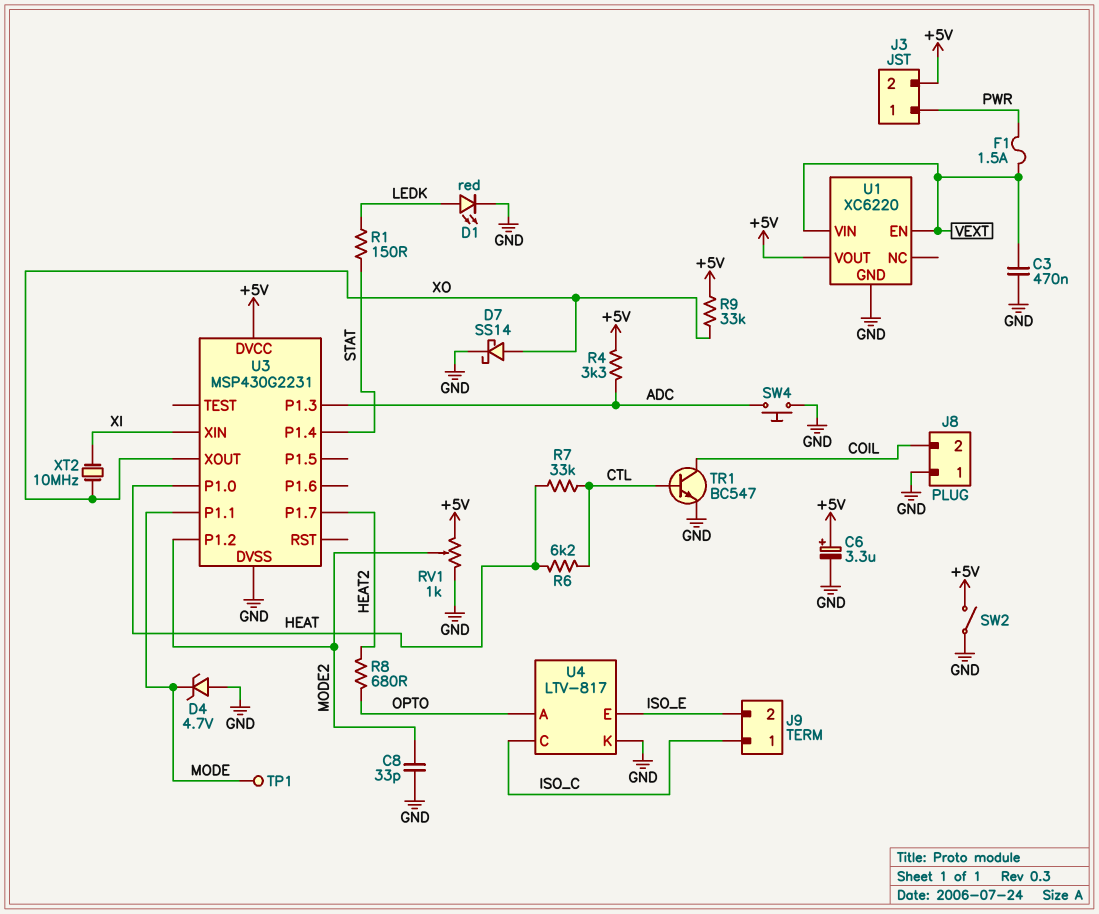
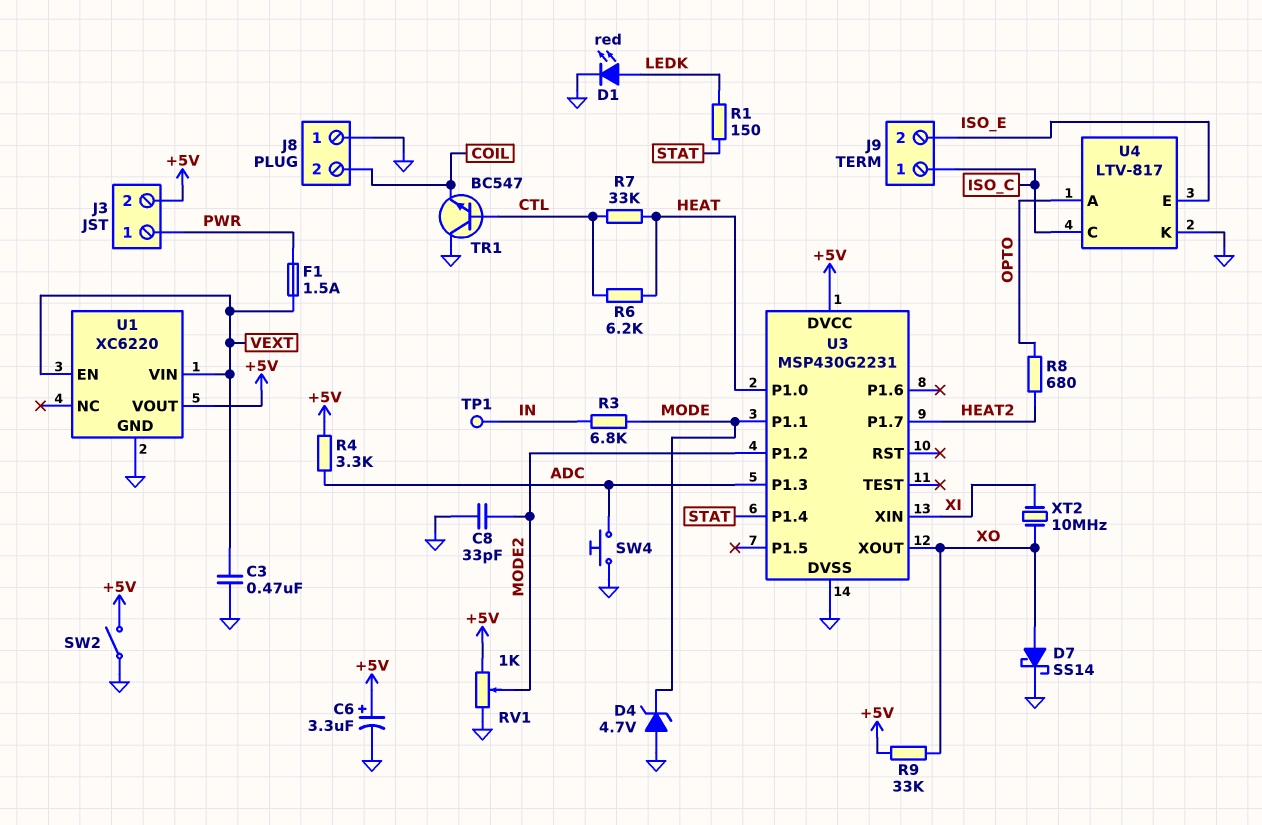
R3: none -> 6.8k (IN, MODE)
TP1: test point (MODE) -> test point (IN)
TR1: NPN BC547 (B CTL, C COIL, E GND) -> NPN BC547 (B CTL, C GND, E COIL)

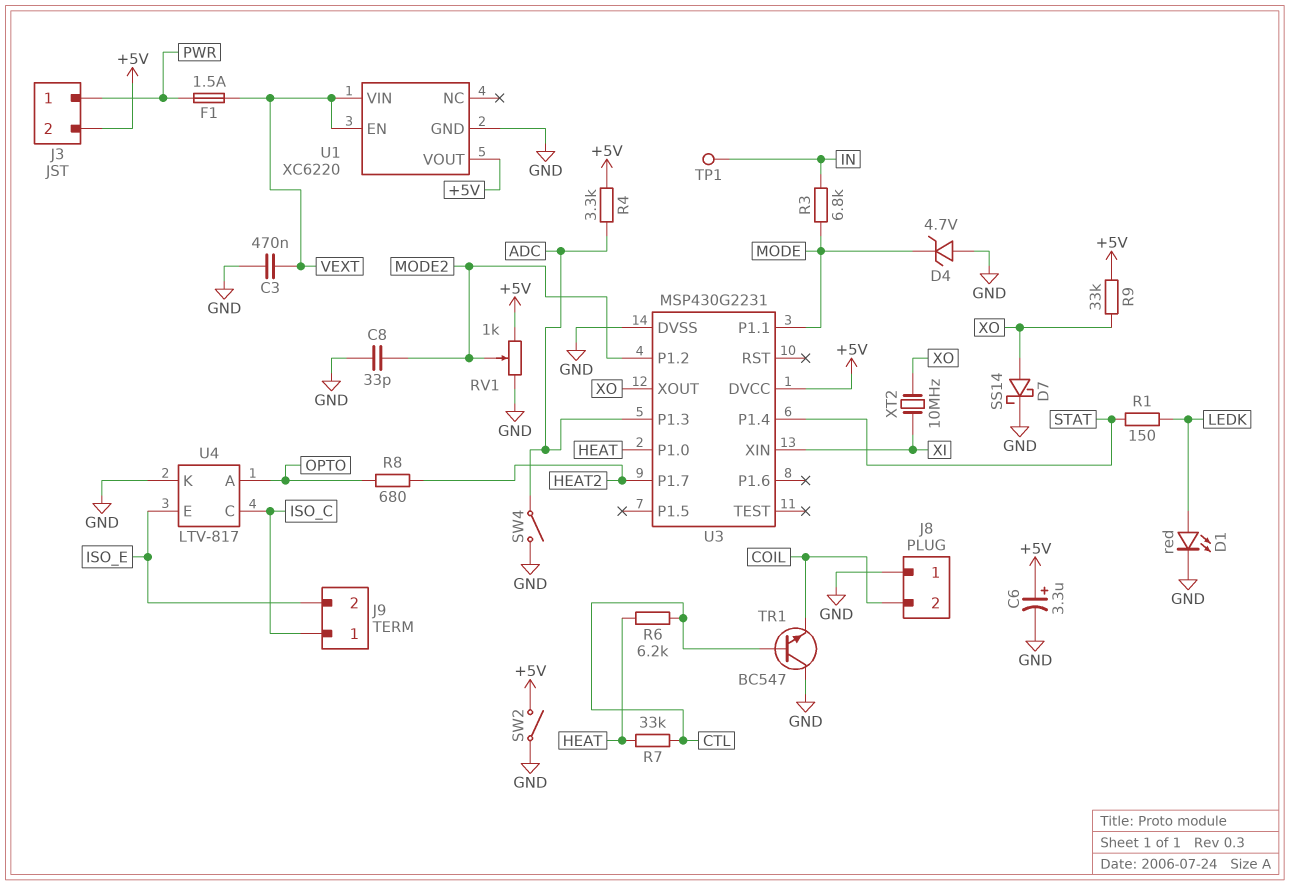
SW4: button (ADC, GND) -> switch (ADC, GND)

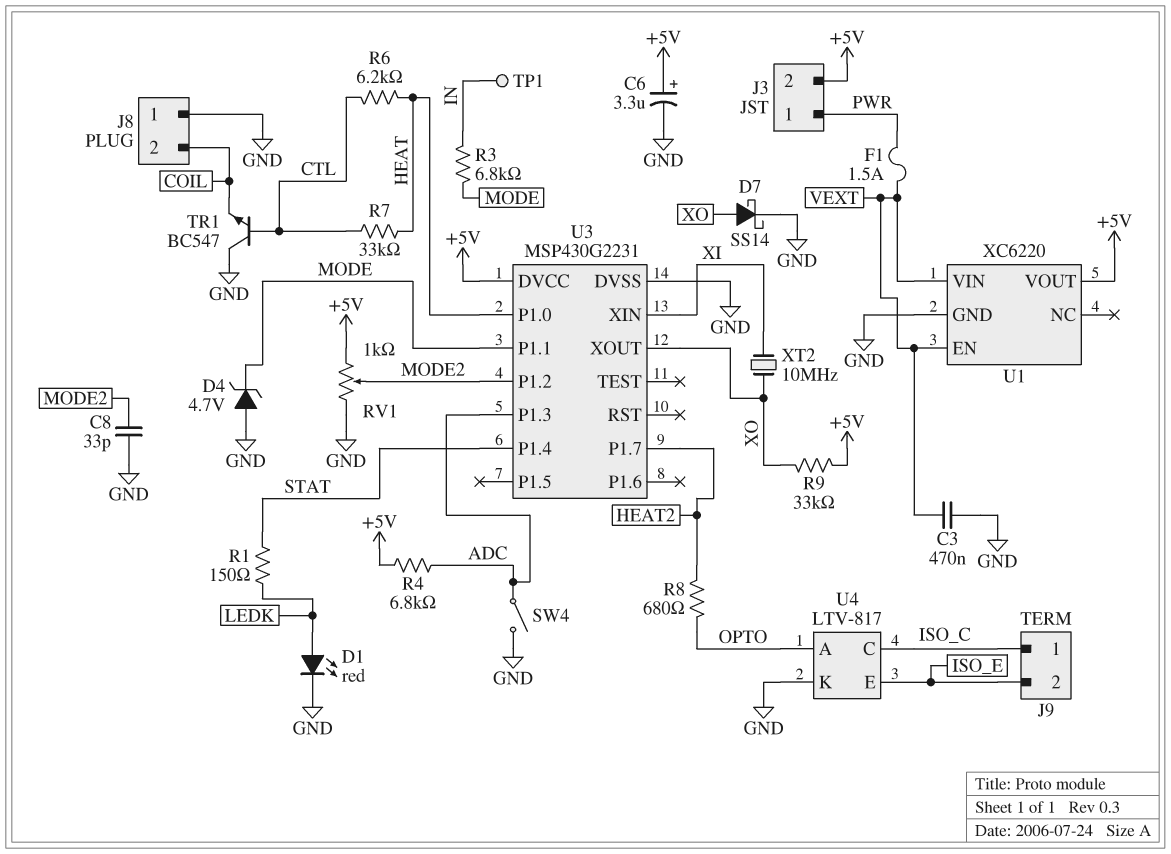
R4: 3.3k (+5V, ADC) -> 6.8k (+5V, ADC)
SW2: switch (+5V, GND) -> none

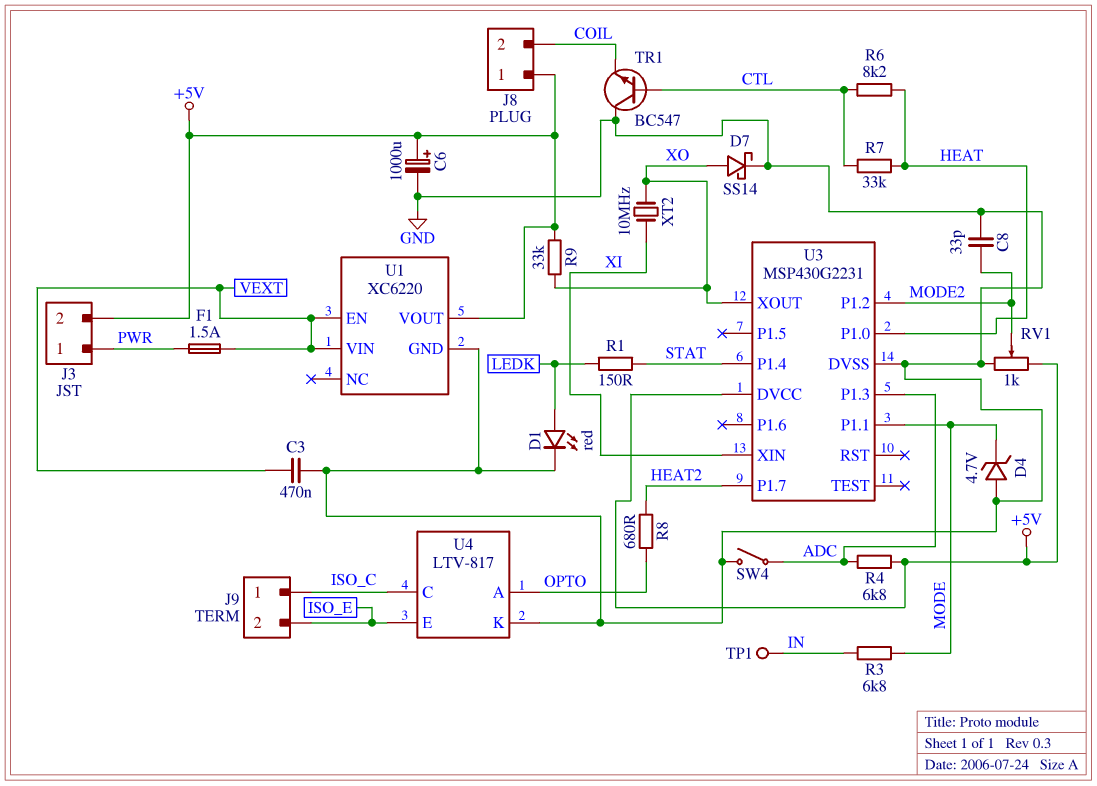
C6: 3.3uF (plus +5V, minus GND) -> 1000uF (plus +5V, minus GND)
J8 pin 1: GND -> +5V
R6: 6.2k (CTL, HEAT) -> 8.2k (CTL, HEAT)

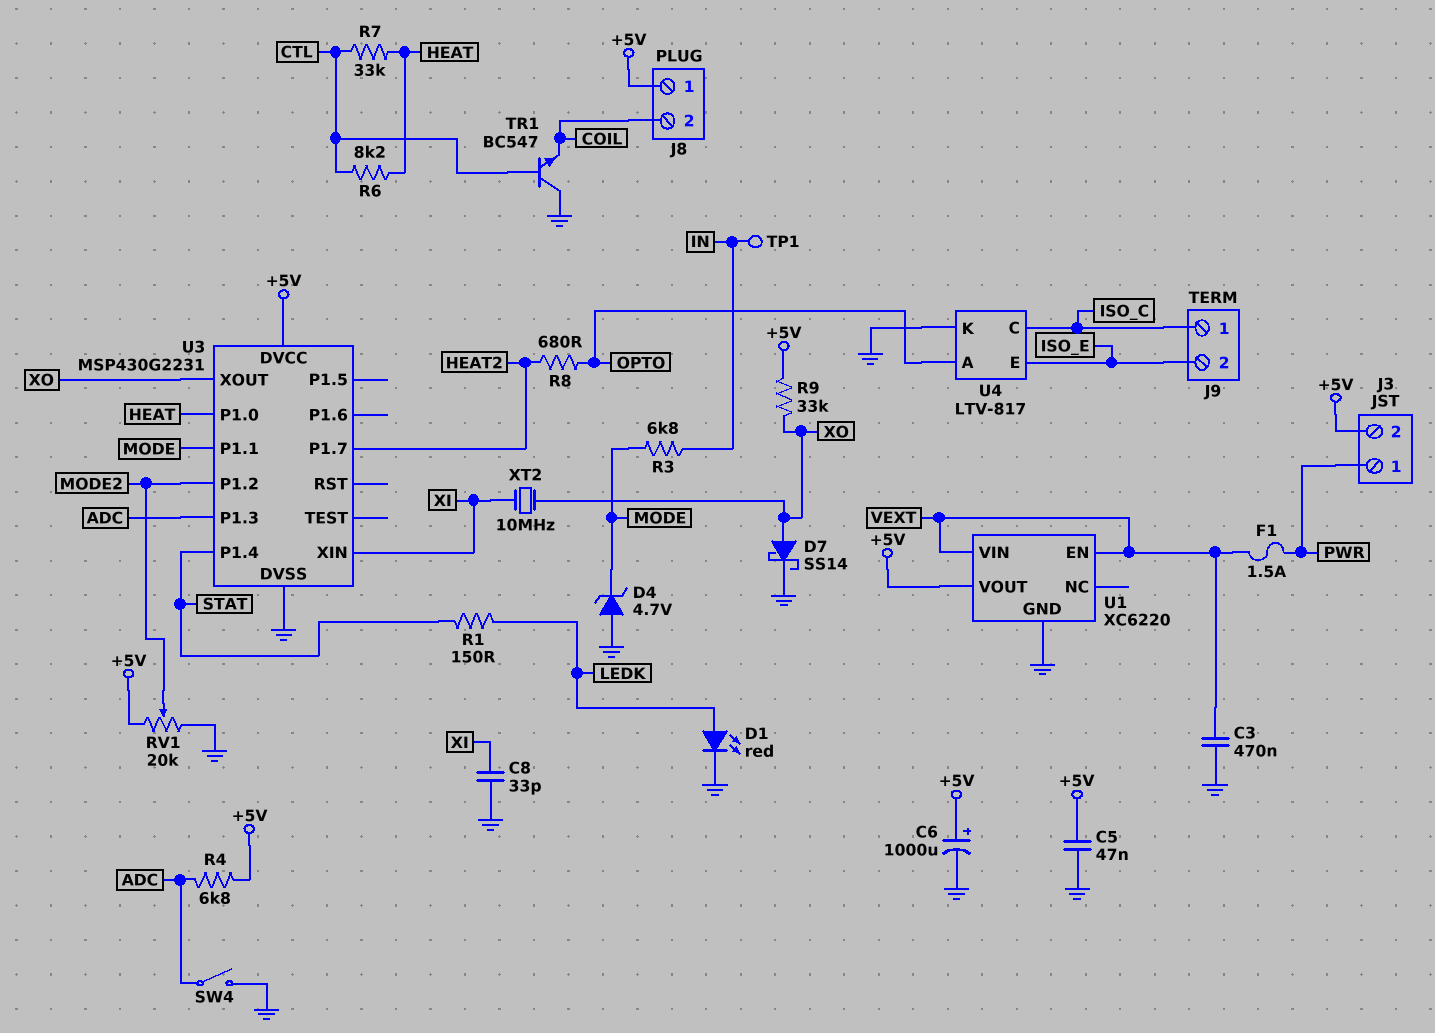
C5: none -> 47nF (+5V, GND)
C8: 33pF (GND, MODE2) -> 33pF (GND, XI)
RV1: 1k (+5V, GND, wiper MODE2) -> 20k (+5V, GND, wiper MODE2)

